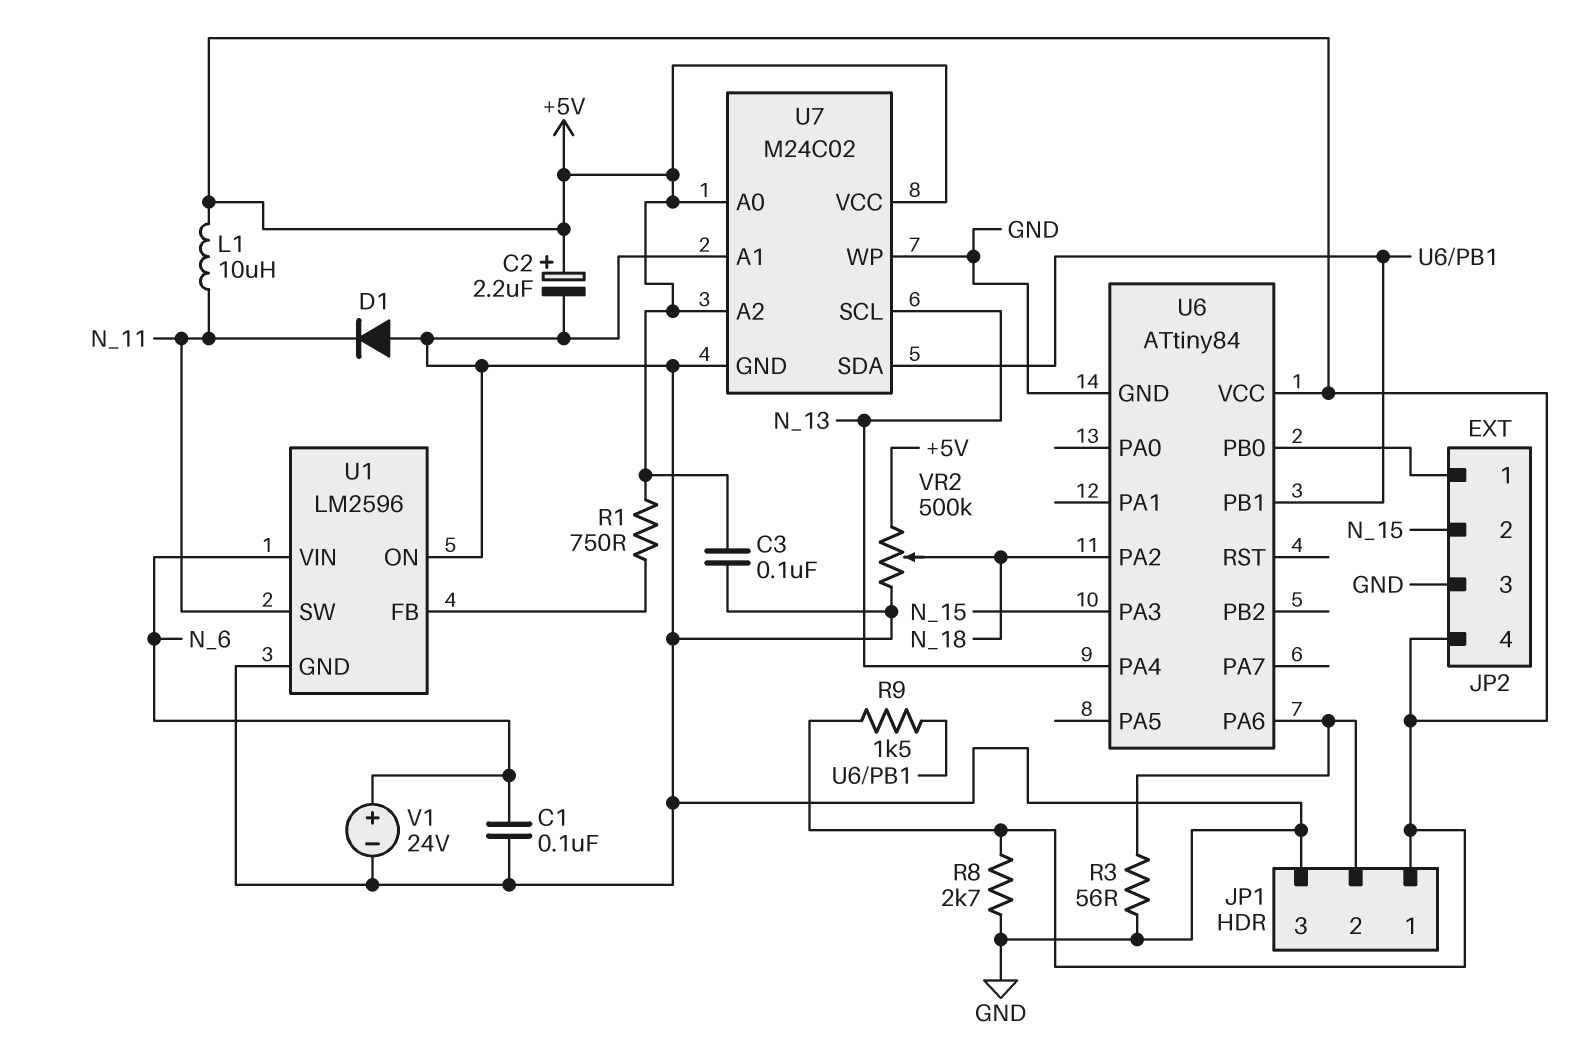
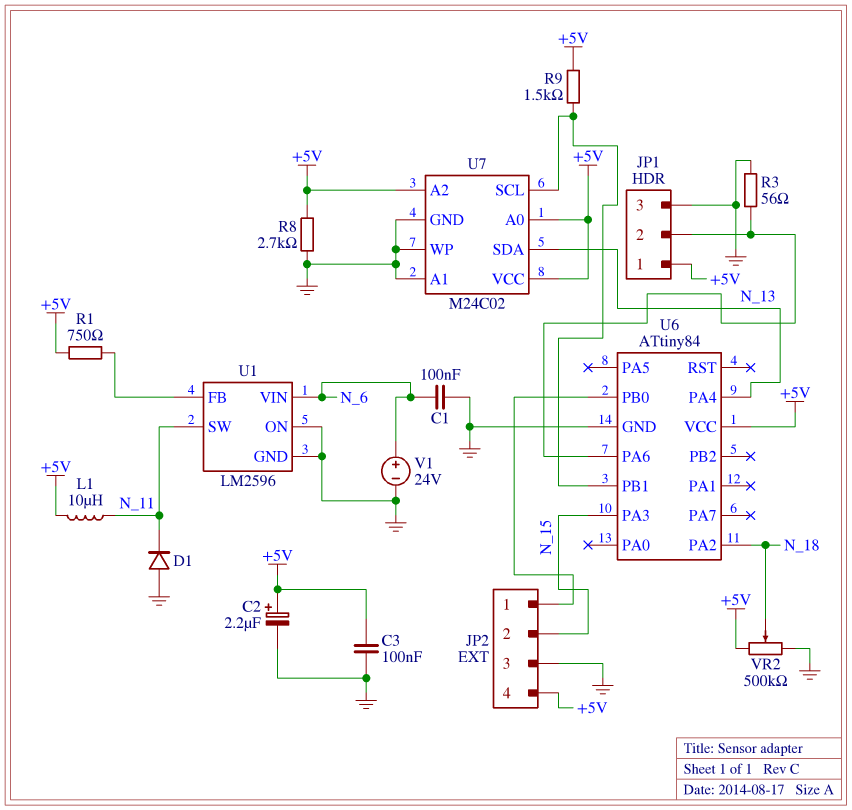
U7 pin SCL: N_13 -> U6/PB1
U7 pin SDA: U6/PB1 -> N_13

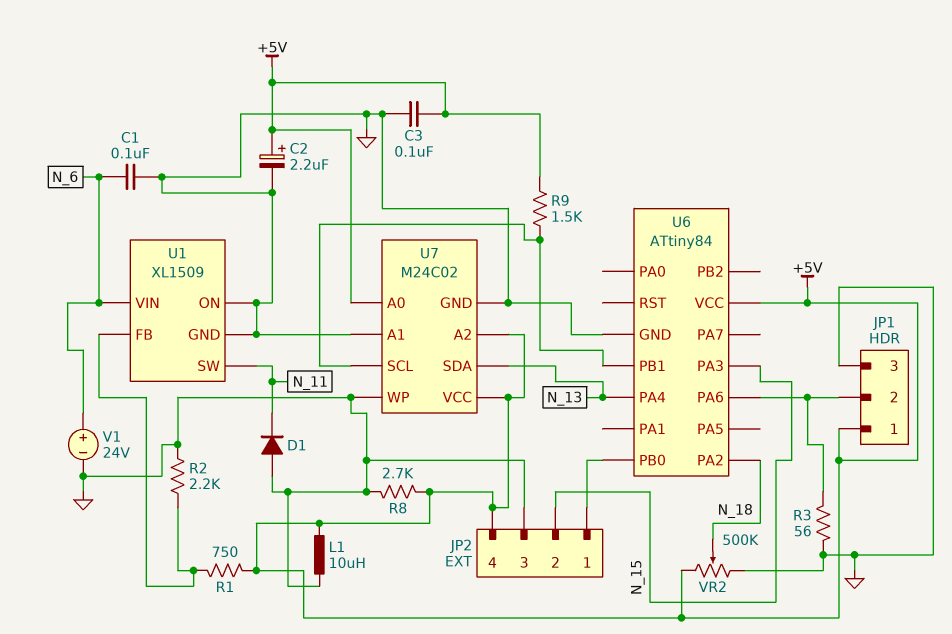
L1: 10uH (+5V, N_11) -> 10uH (+5V, GND)
R2: none -> 2.2k (GND, U1/FB)
U1: LM2596 -> XL1509

